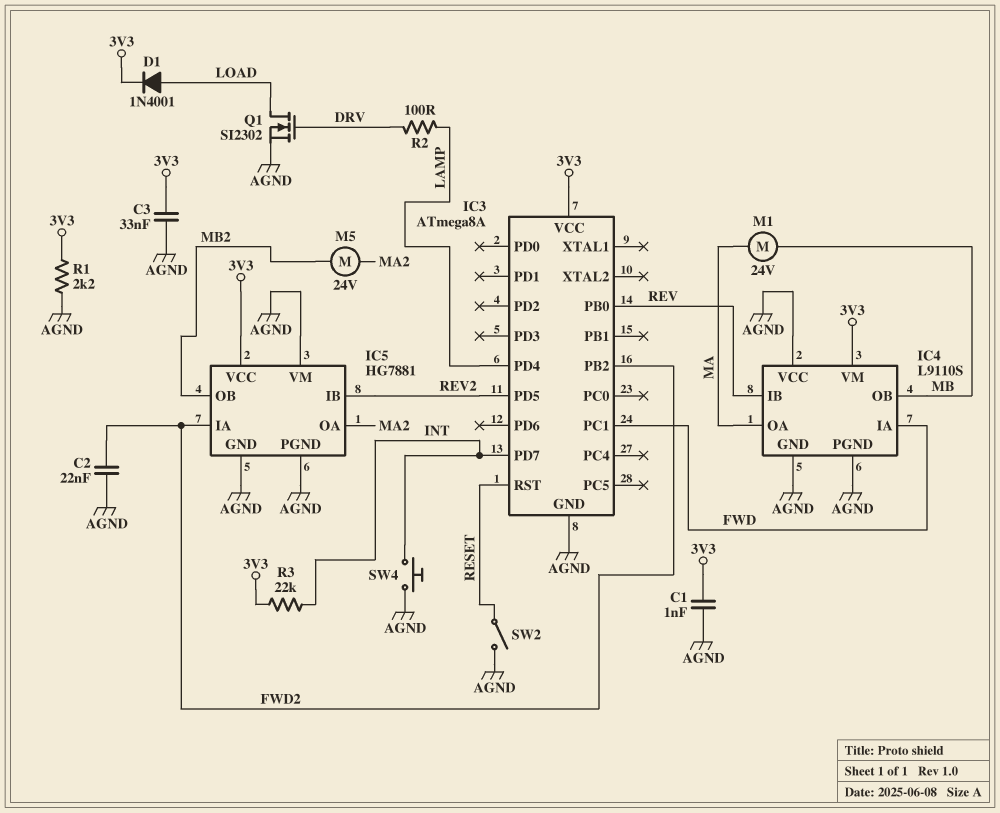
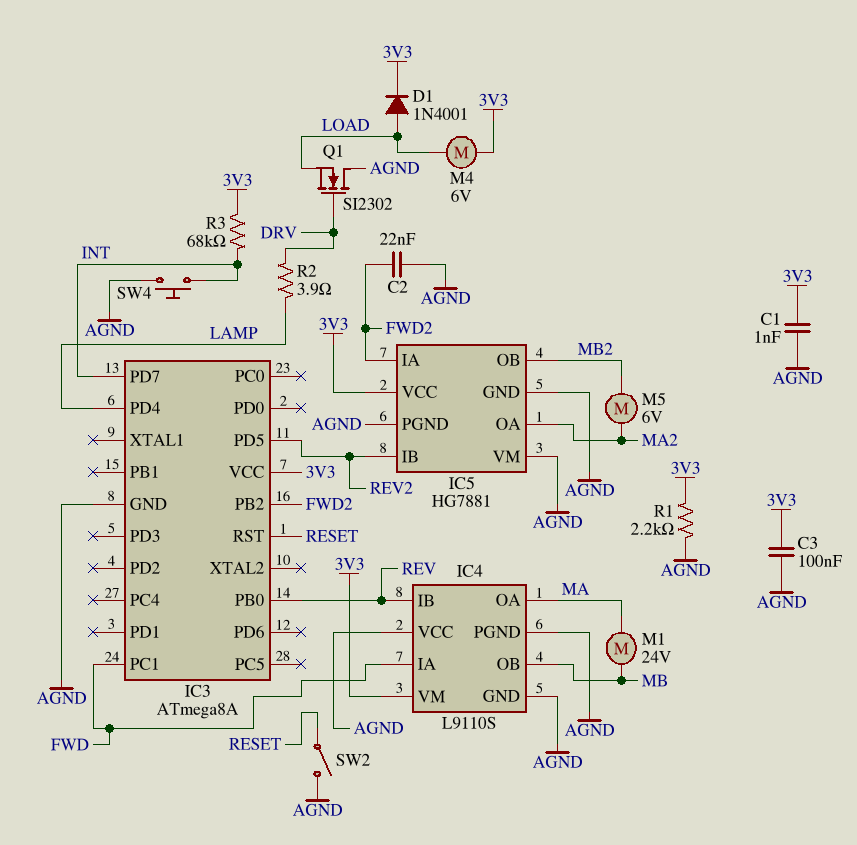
C3: 33nF (3V3, AGND) -> 100nF (3V3, AGND)
M4: none -> motor 6V (3V3, LOAD)
M5: motor 24V (MA2, MB2) -> motor 6V (MA2, MB2)
Q1: NMOS SI2302 (G DRV, D LOAD, S AGND) -> NMOS SI2302 (G DRV, D AGND, S LOAD)
R2: 100 (DRV, LAMP) -> 3.9 (DRV, LAMP)
R3: 22k (3V3, INT) -> 68k (3V3, INT)

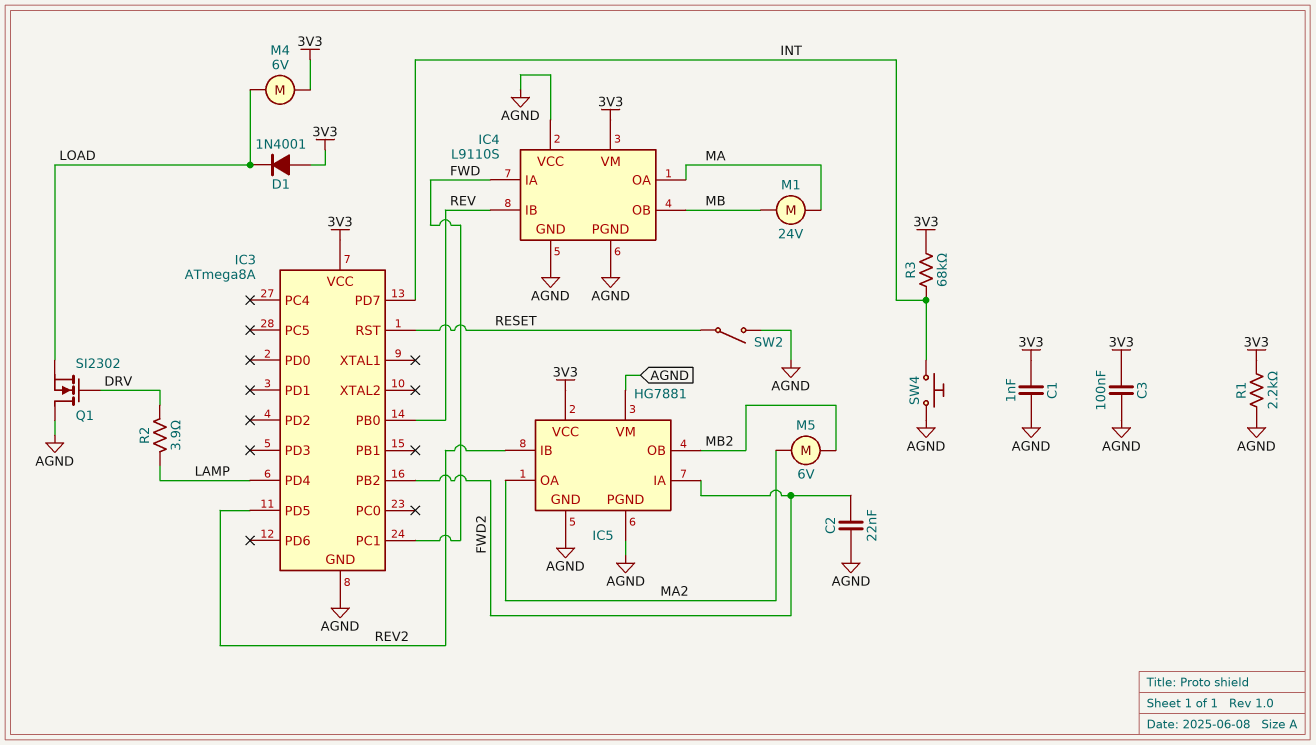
D1: diode 1N4001 (A LOAD, K 3V3) -> diode 1N4001 (A 3V3, K LOAD)

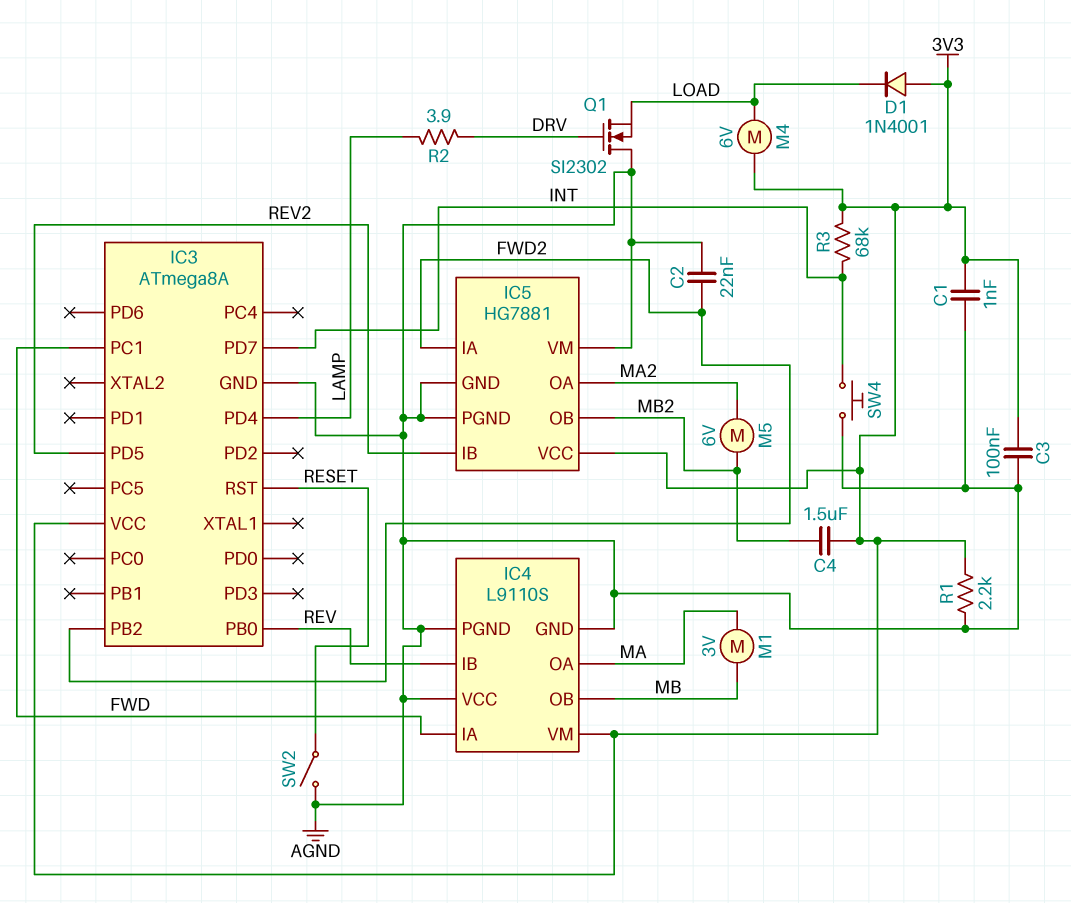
C4: none -> 1.5uF (3V3, MB2)
M1: motor 24V (MA, MB) -> motor 3V (MA, MB)

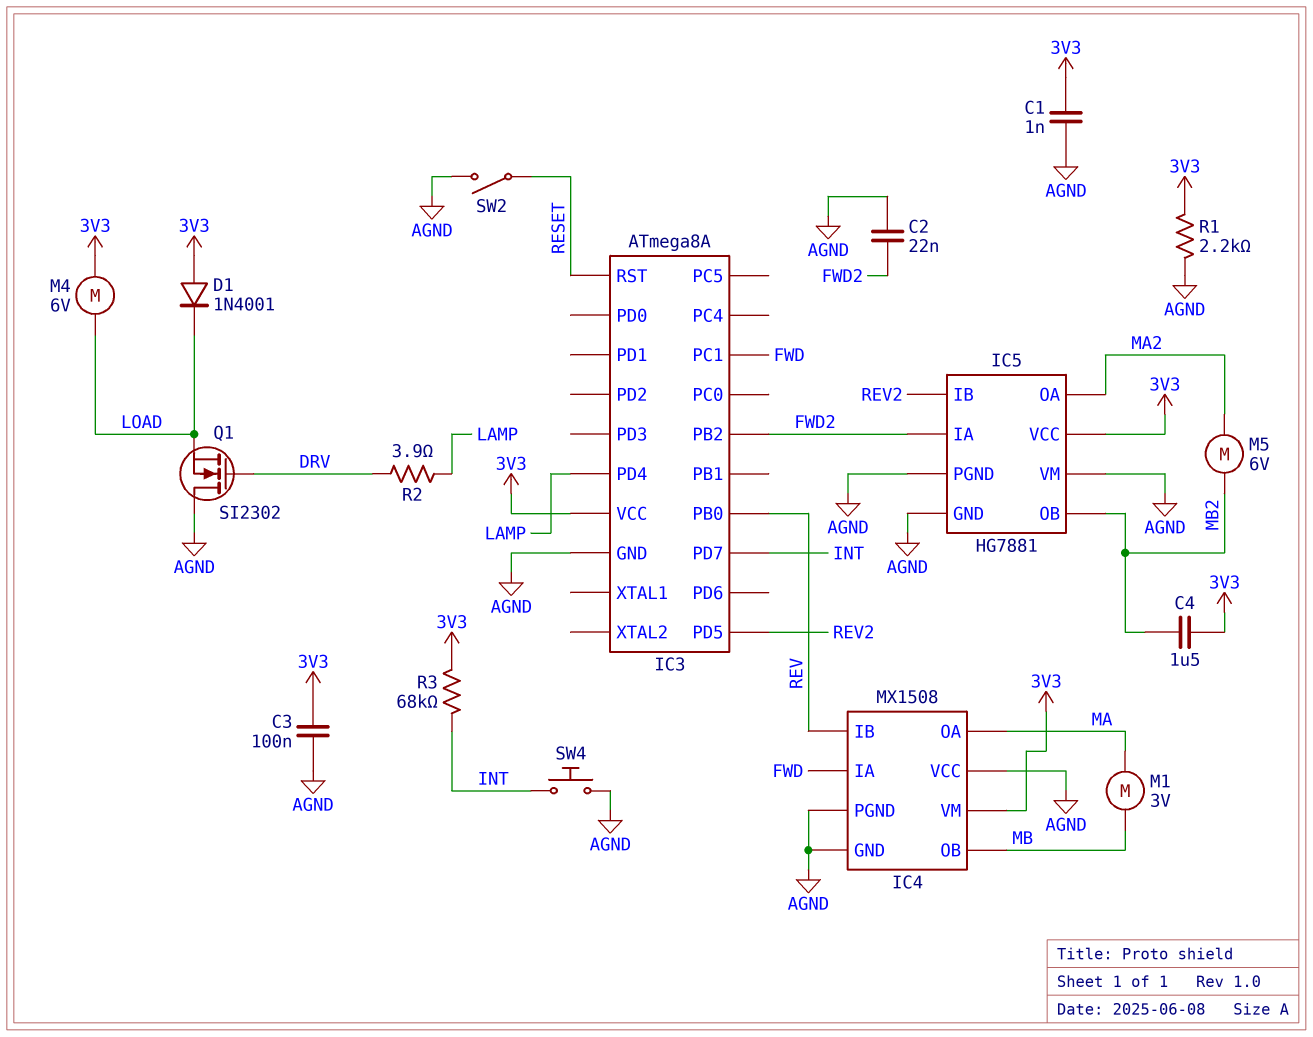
IC4: L9110S -> MX1508

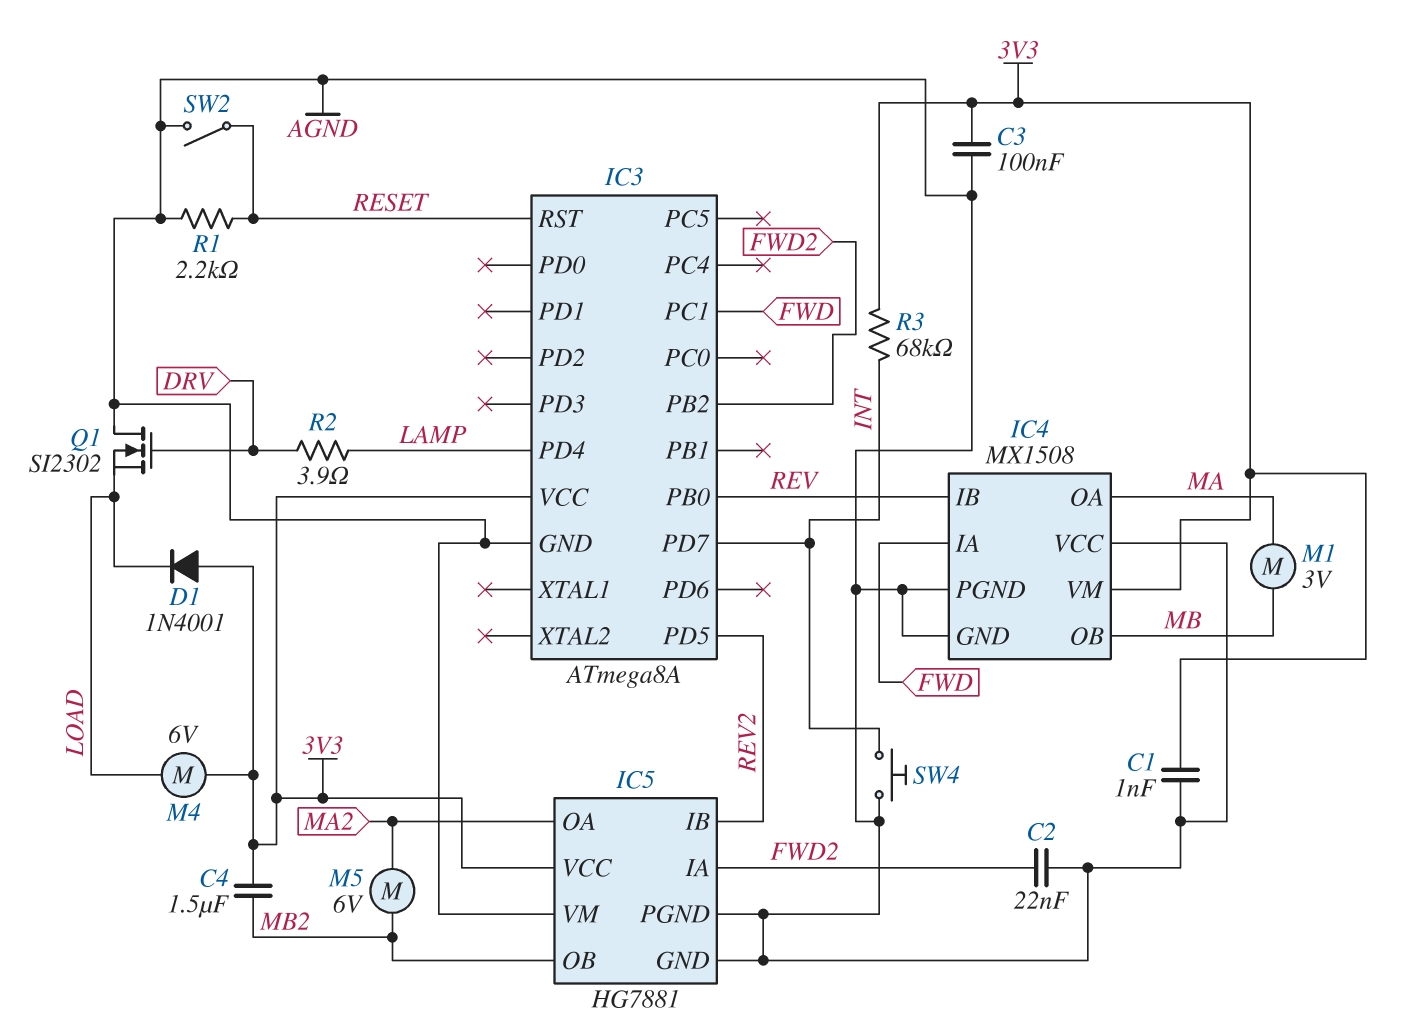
R1: 2.2k (3V3, AGND) -> 2.2k (AGND, RESET)

